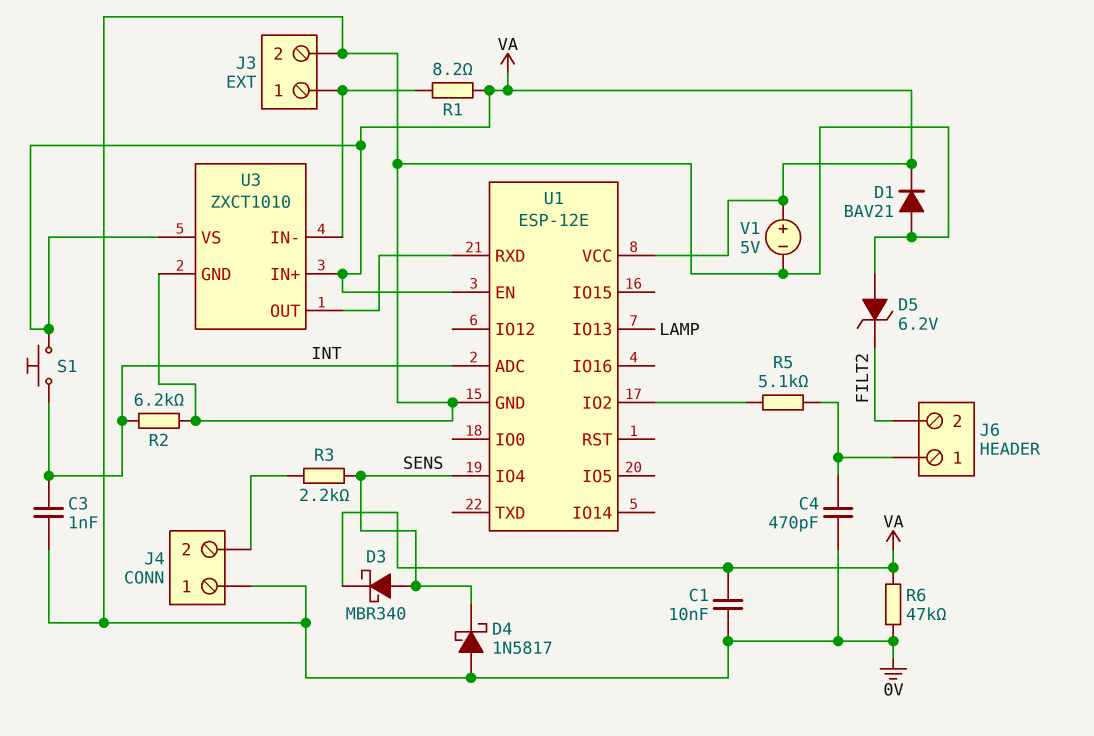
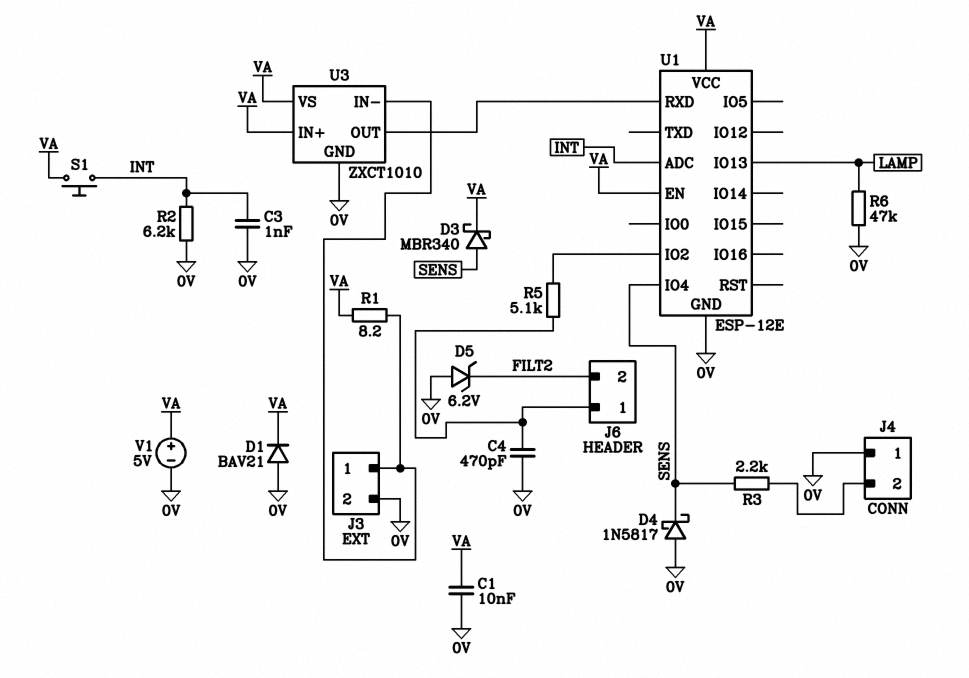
R6: 47k (0V, VA) -> 47k (0V, LAMP)

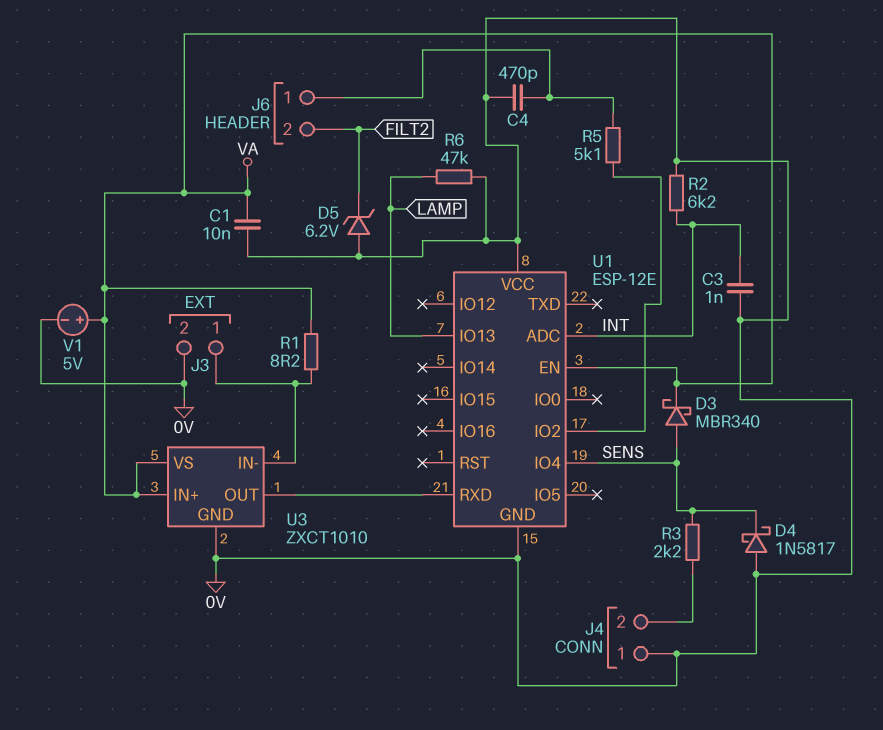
D1: diode BAV21 (A 0V, K VA) -> none
S1: button (INT, VA) -> none
U1 pin VCC: VA -> 0V

